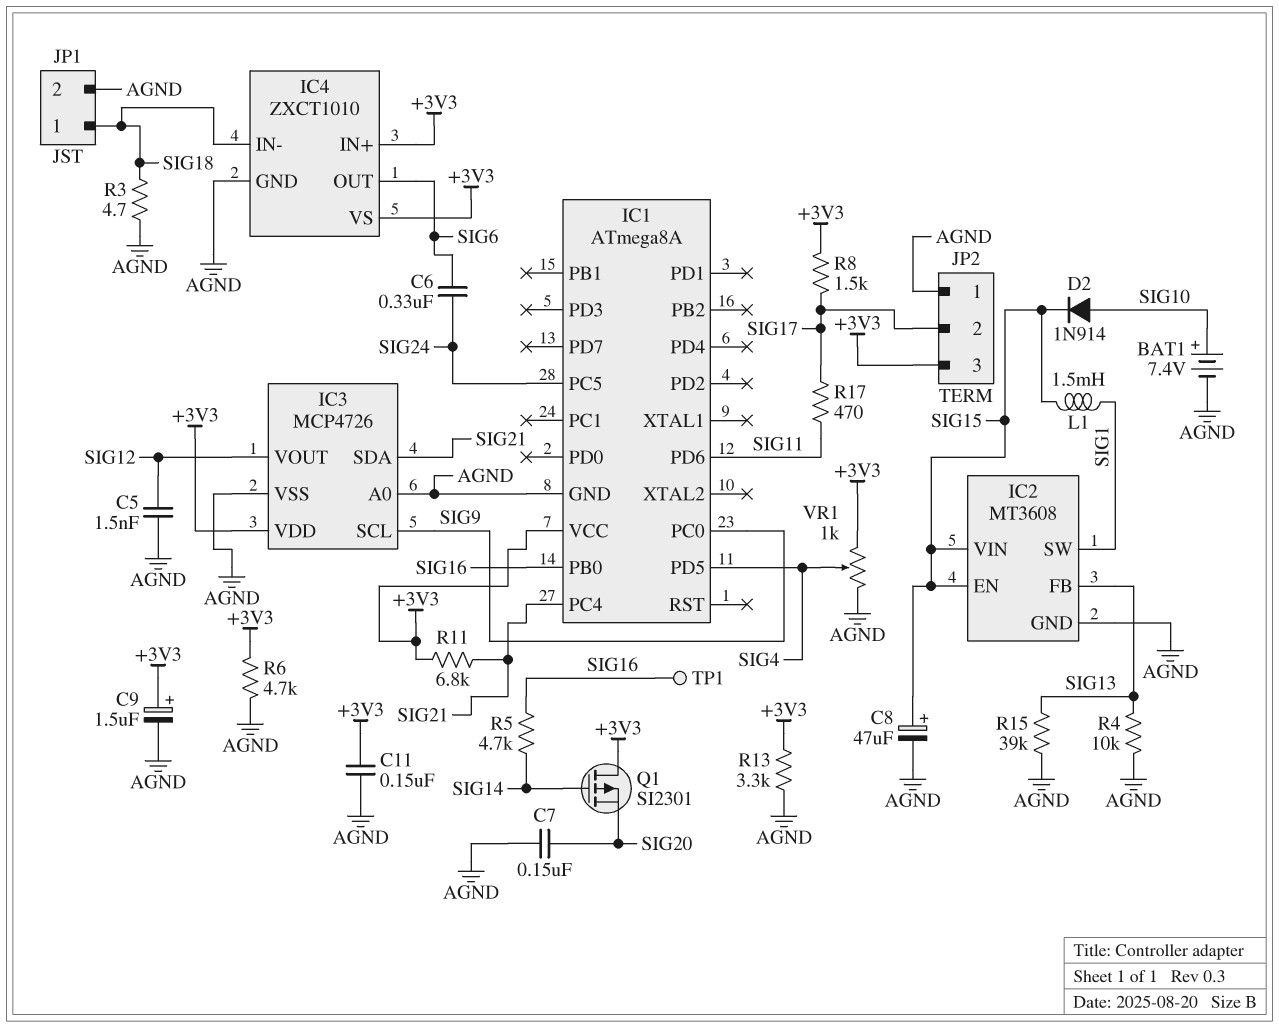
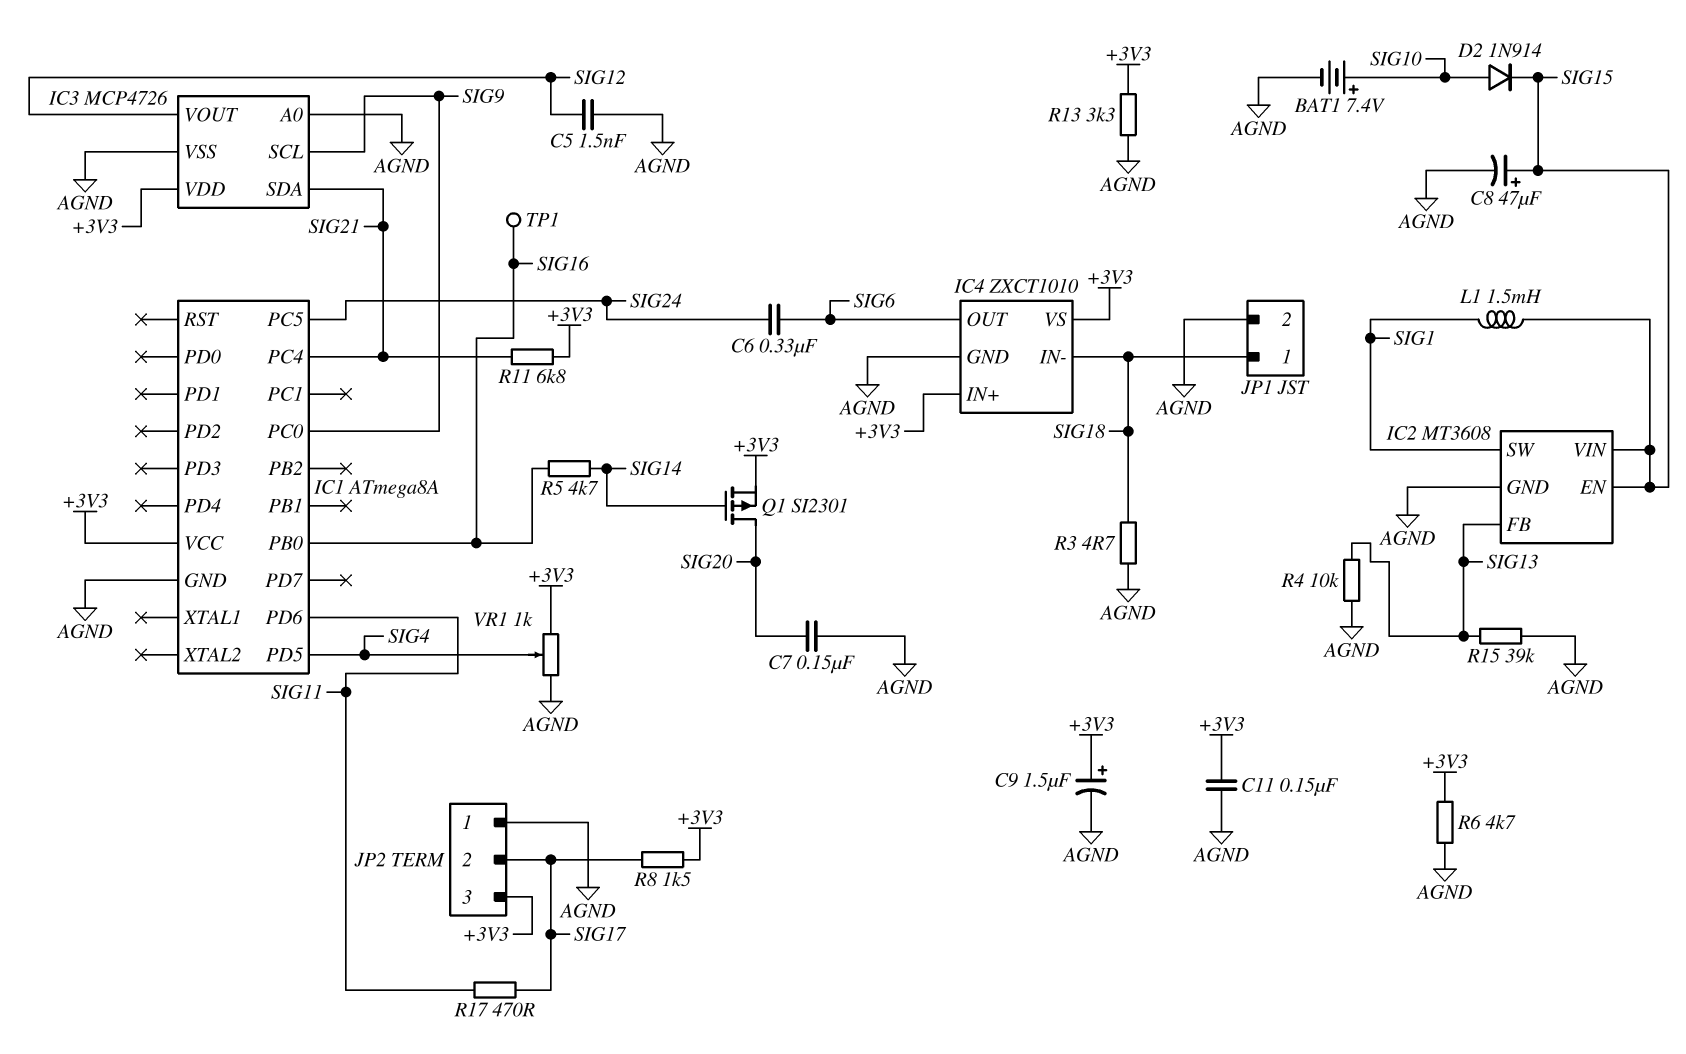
Q1: PMOS SI2301 (G SIG14, D +3V3, S SIG20) -> PMOS SI2301 (G SIG14, D SIG20, S +3V3)

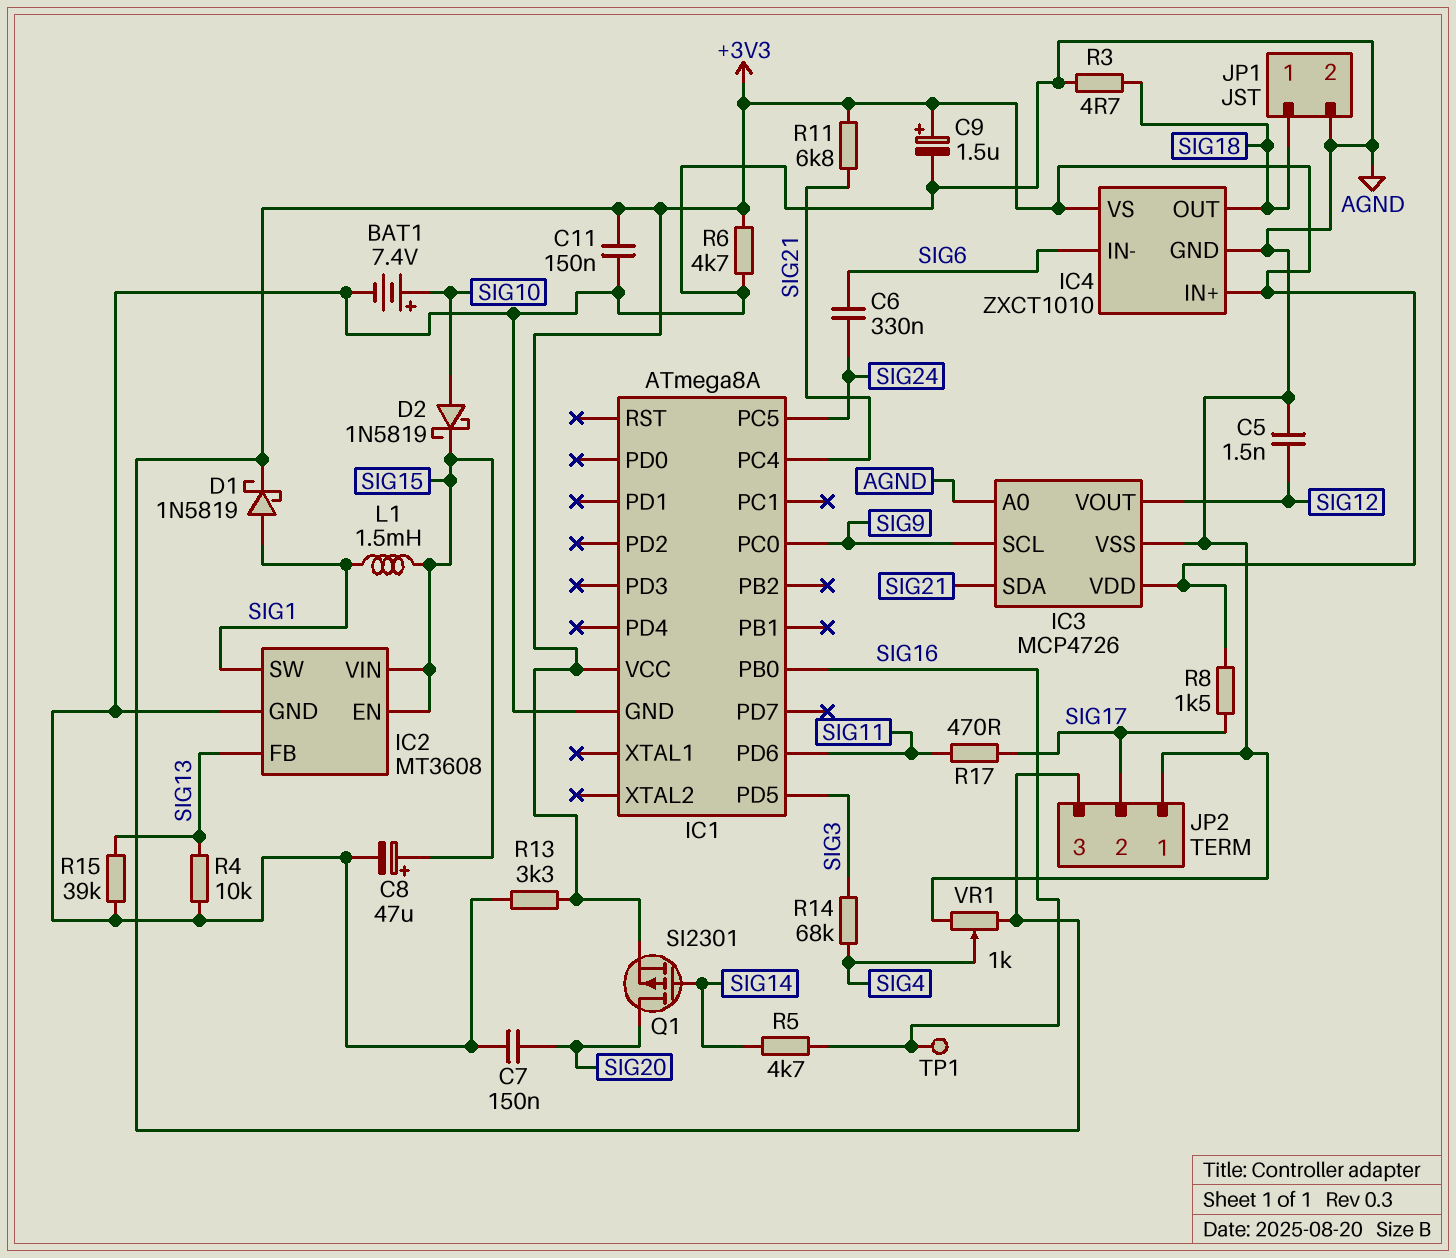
D1: none -> schottky 1N5819 (A SIG1, K +3V3)
D2: diode 1N914 (A SIG10, K SIG15) -> schottky 1N5819 (A SIG10, K SIG15)
IC1 pin PD5: SIG4 -> SIG3
IC4 pin IN-: SIG18 -> SIG6
IC4 pin OUT: SIG6 -> SIG18
R14: none -> 68k (SIG3, SIG4)

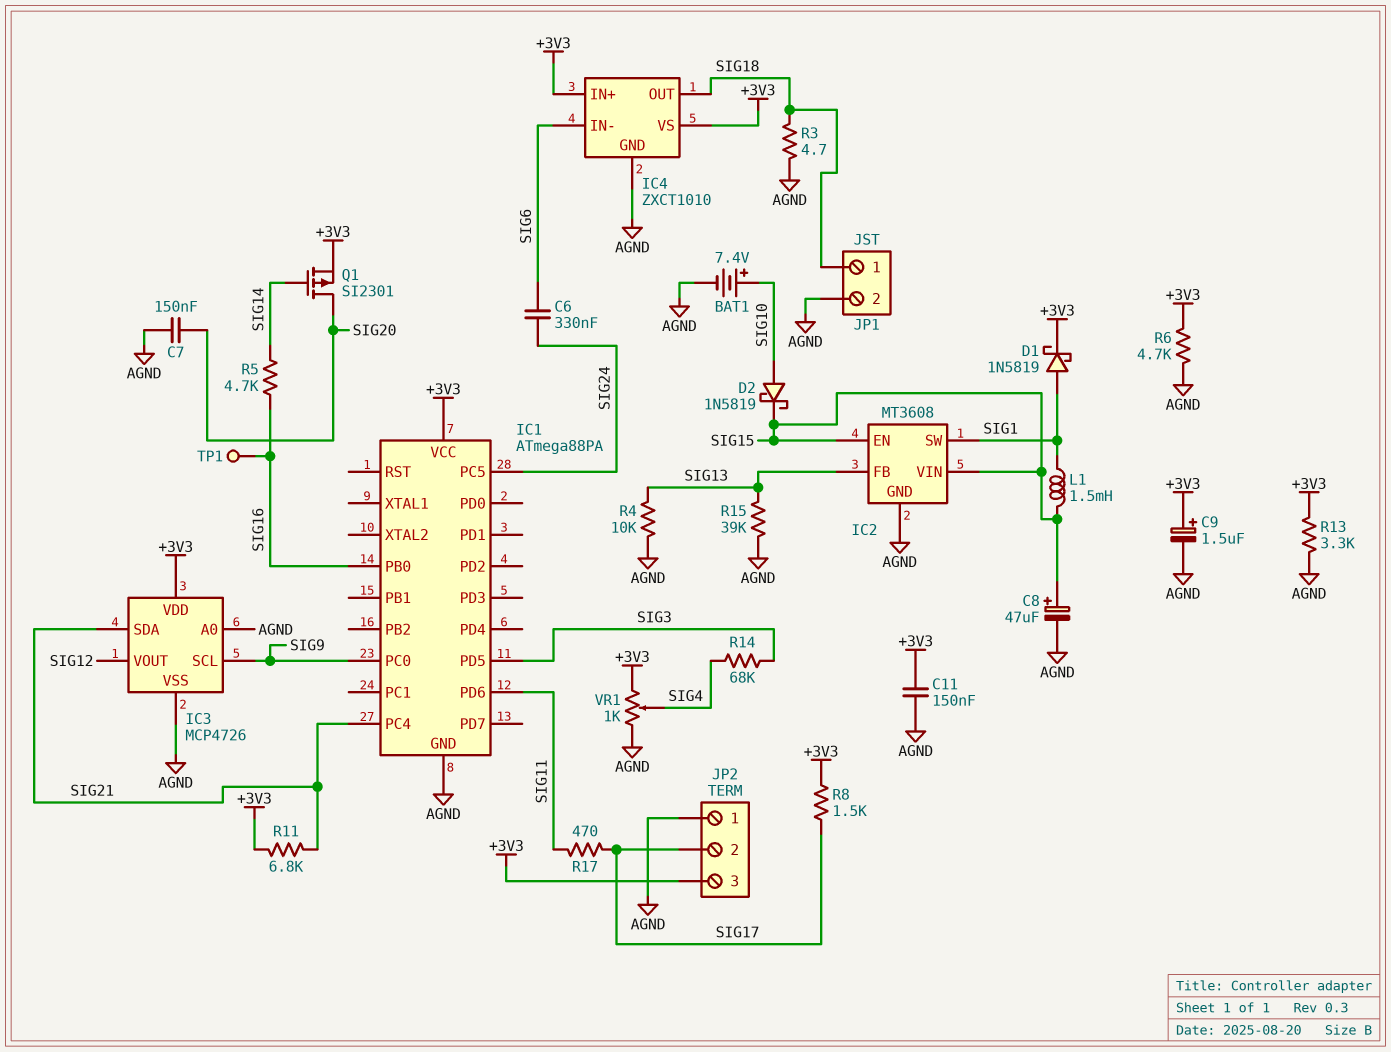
C5: 1.5nF (AGND, SIG12) -> none
IC1: ATmega8A -> ATmega88PA

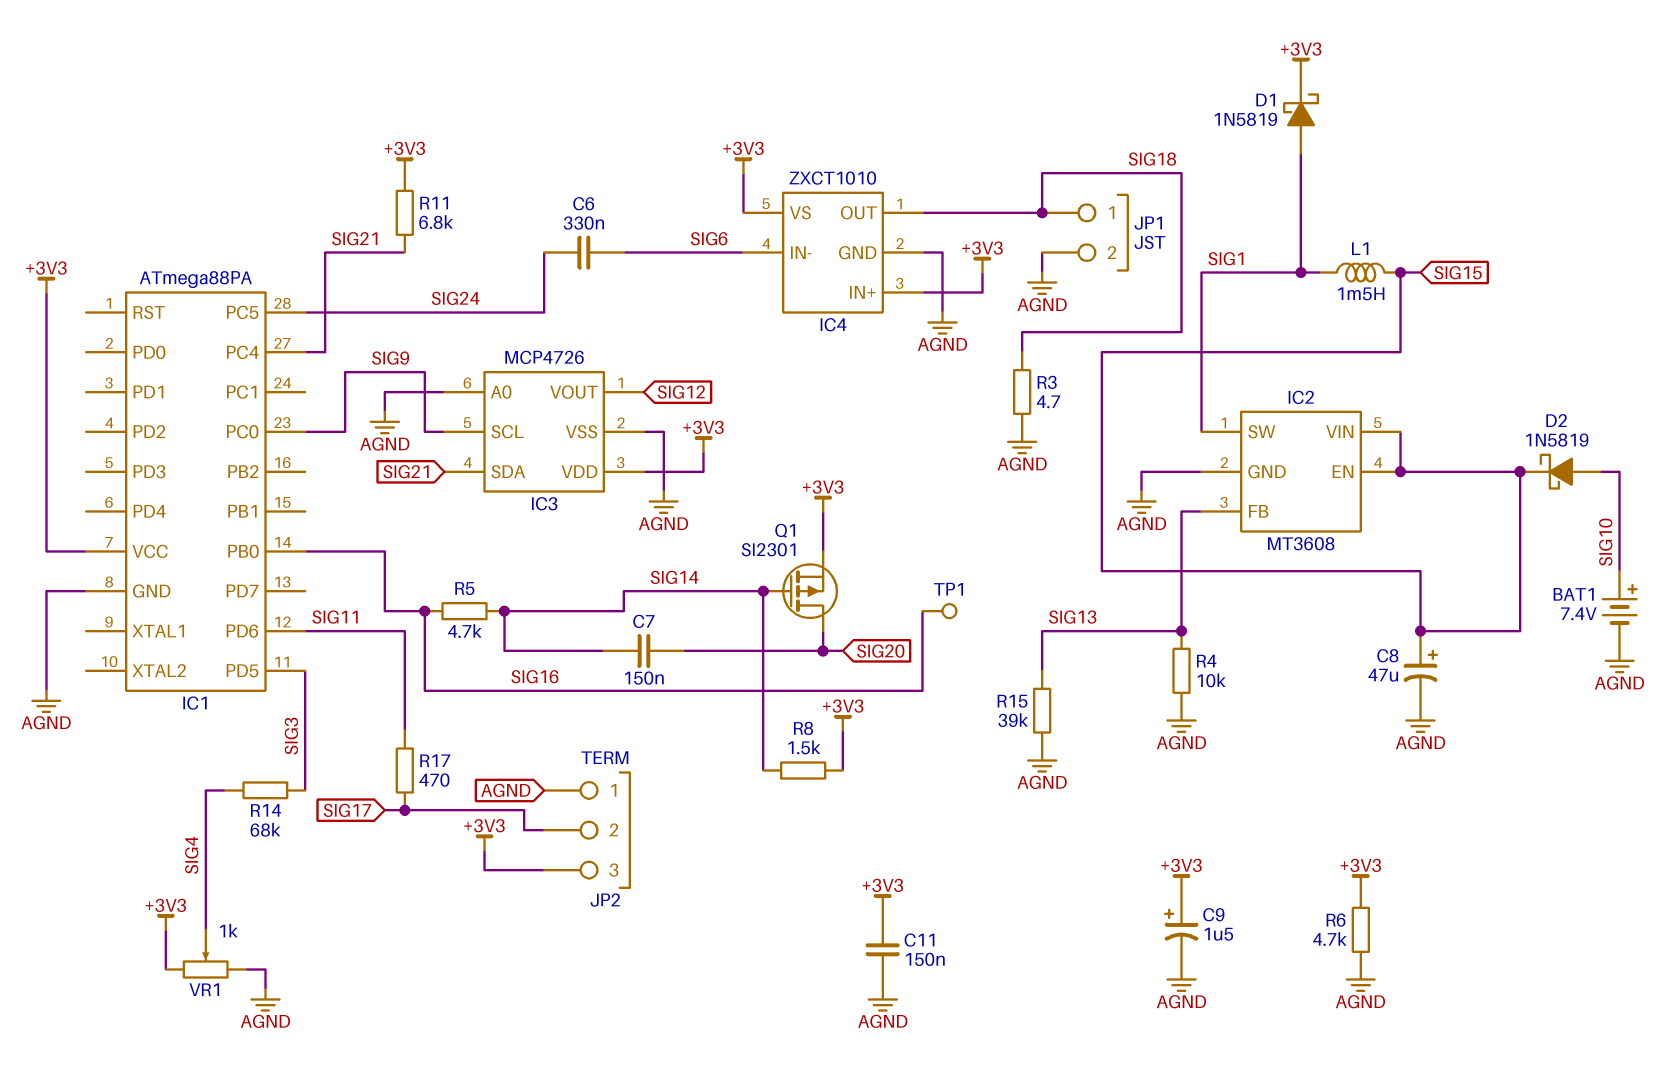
C7: 150nF (AGND, SIG20) -> 150nF (SIG14, SIG20)
R8: 1.5k (+3V3, SIG17) -> 1.5k (+3V3, SIG14)
R13: 3.3k (+3V3, AGND) -> none

